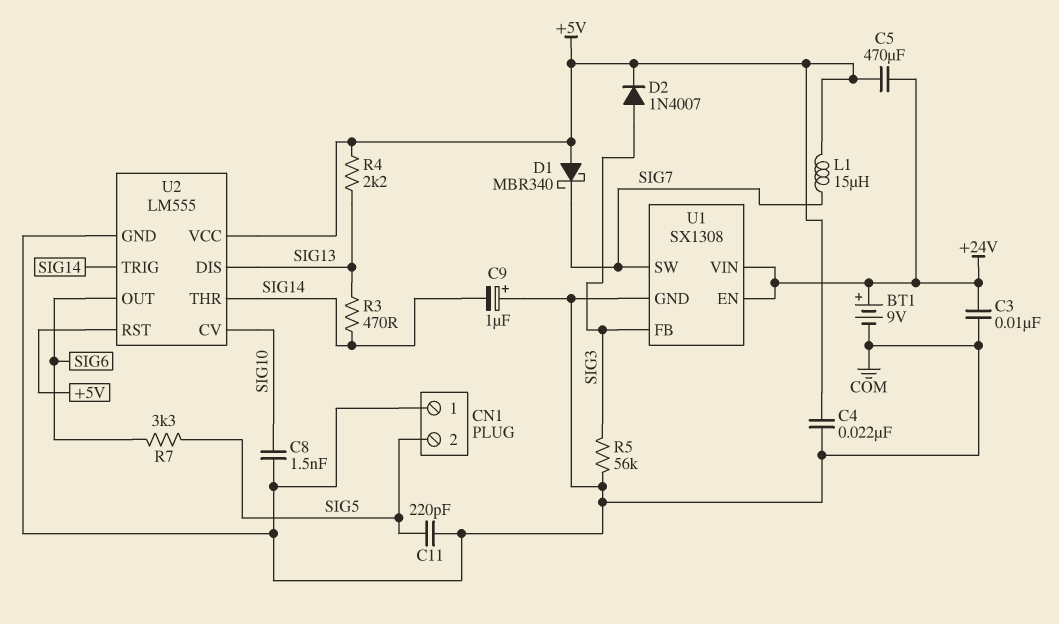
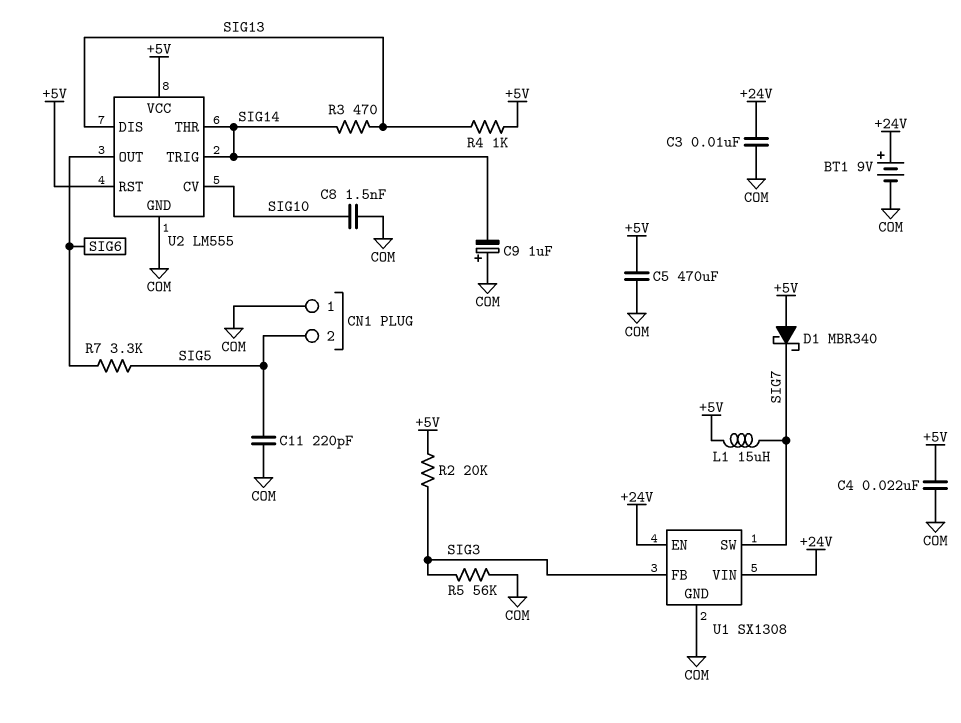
C5: 470uF (+5V, +24V) -> 470uF (+5V, COM)
D2: diode 1N4007 (A SIG3, K +5V) -> none
R2: none -> 20k (+5V, SIG3)
R4: 2.2k (+5V, SIG13) -> 1k (+5V, SIG13)

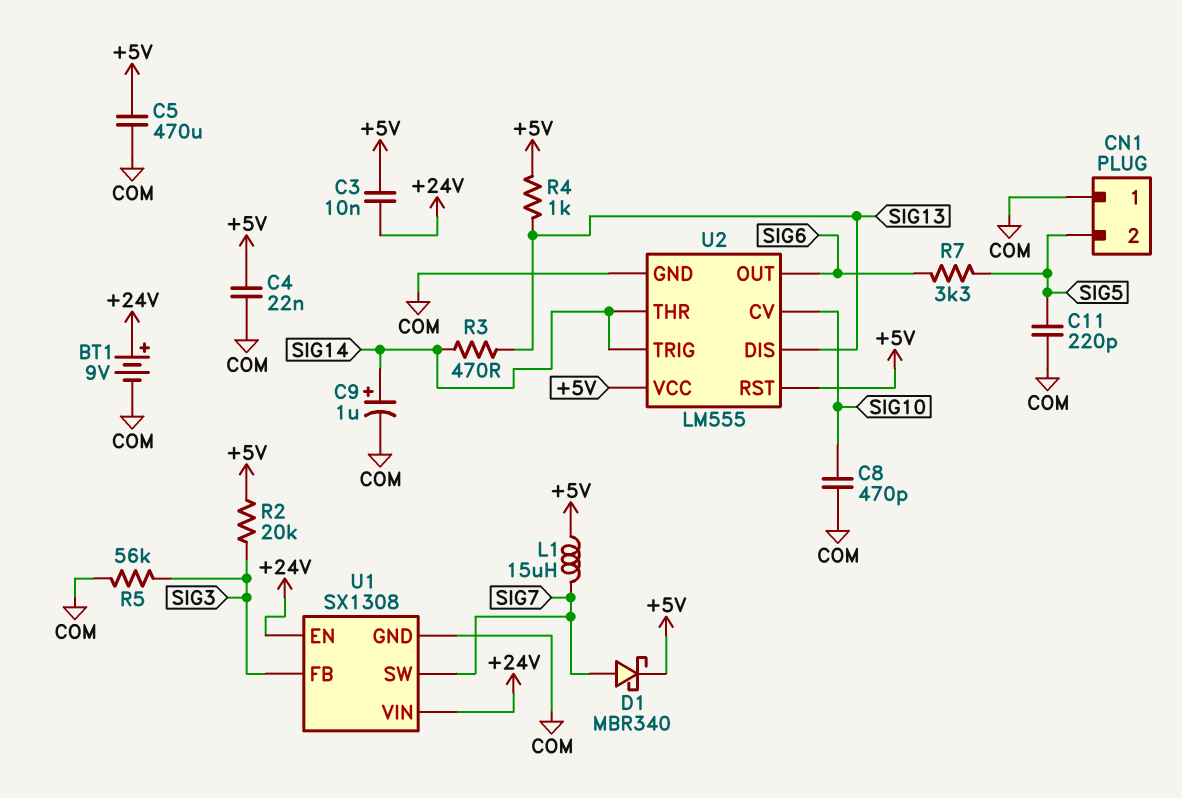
C3: 10nF (+24V, COM) -> 10nF (+5V, +24V)
C8: 1.5nF (COM, SIG10) -> 470pF (COM, SIG10)
C9: 1uF (plus COM, minus SIG14) -> 1uF (plus SIG14, minus COM)
D1: schottky MBR340 (A +5V, K SIG7) -> schottky MBR340 (A SIG7, K +5V)

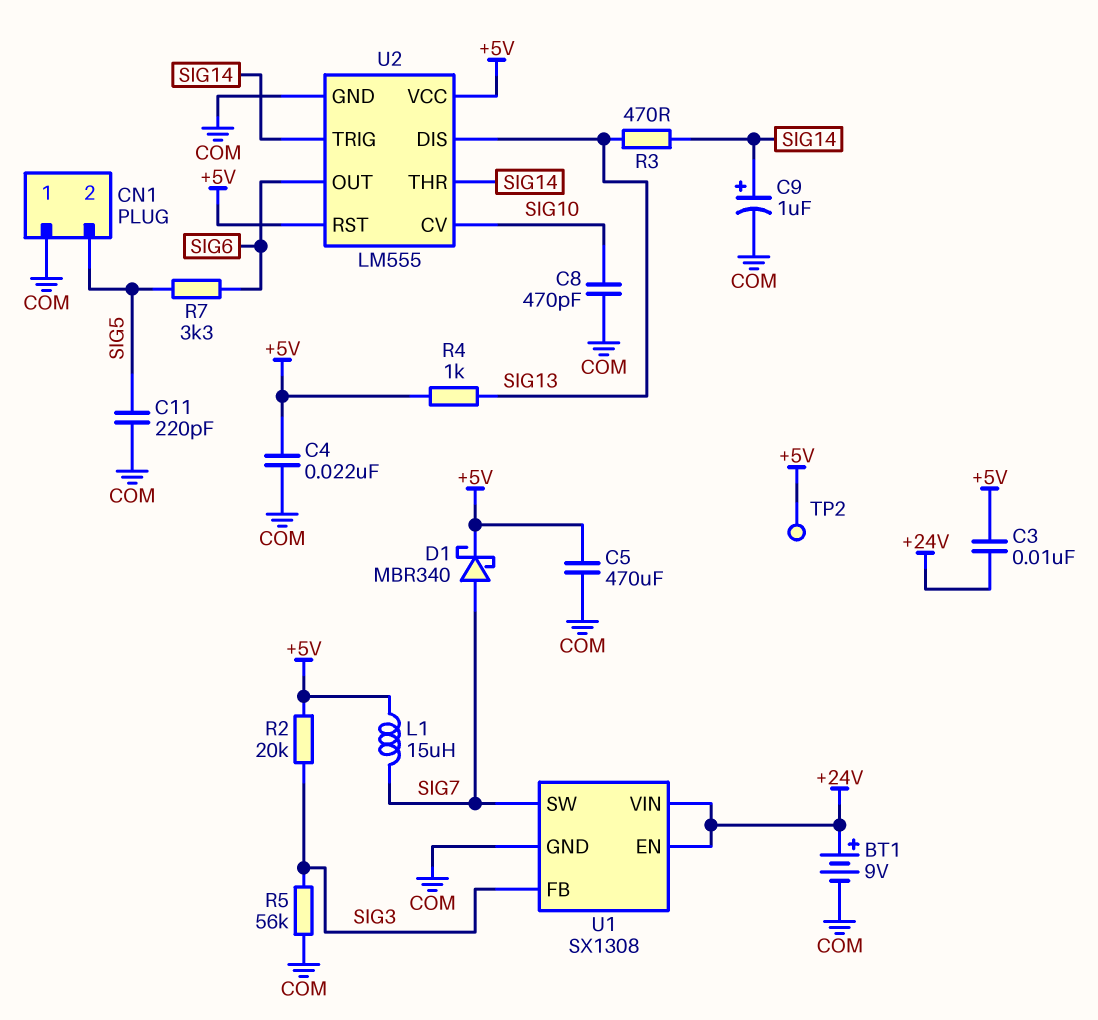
TP2: none -> test point (+5V)

